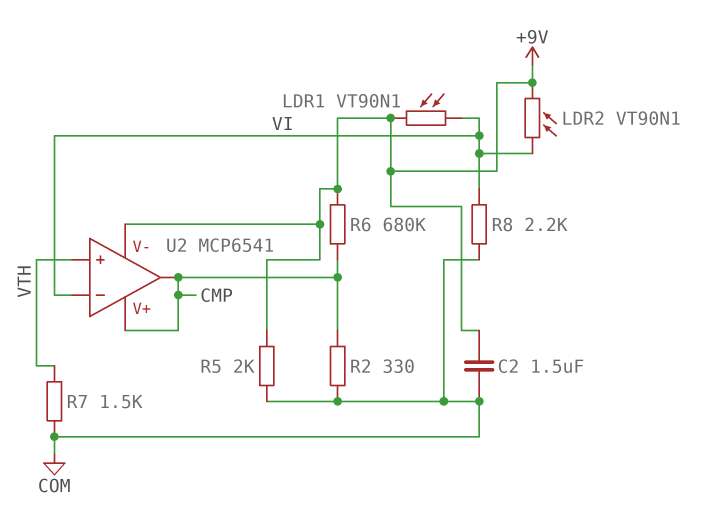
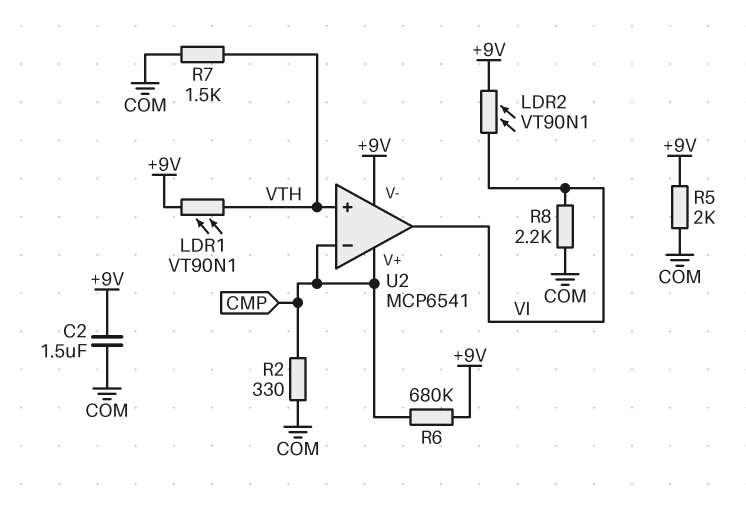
LDR1: VT90N1 (+9V, VI) -> VT90N1 (+9V, VTH)
U2 pin in-: VI -> CMP
U2 pin out: CMP -> VI

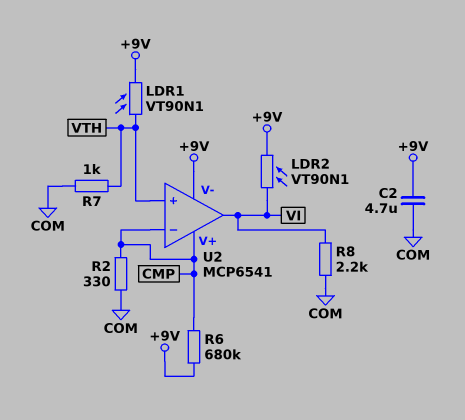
C2: 1.5uF (+9V, COM) -> 4.7uF (+9V, COM)
R5: 2k (+9V, COM) -> none
R7: 1.5k (COM, VTH) -> 1k (COM, VTH)

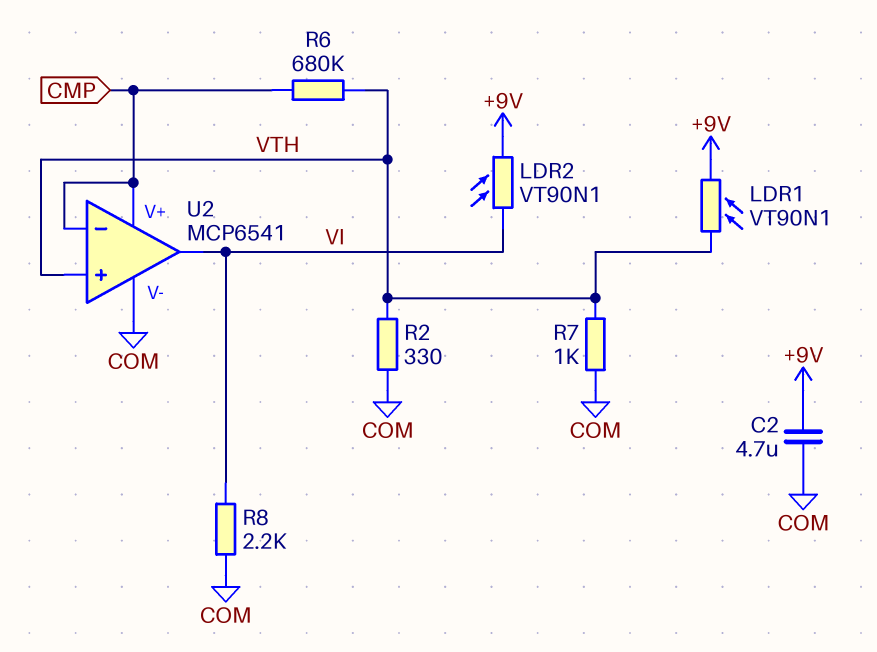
R2: 330 (CMP, COM) -> 330 (COM, VTH)
R6: 680k (+9V, CMP) -> 680k (CMP, VTH)
U2 pin V-: +9V -> COM

